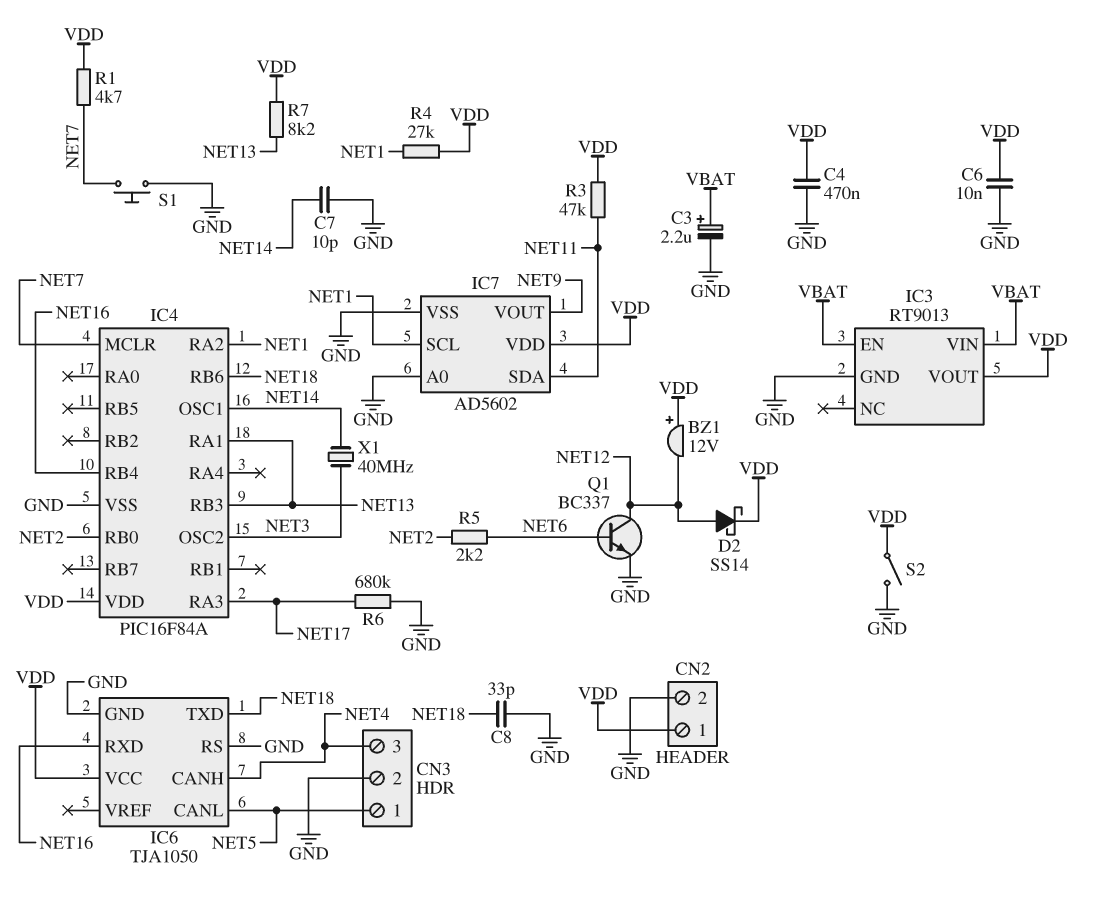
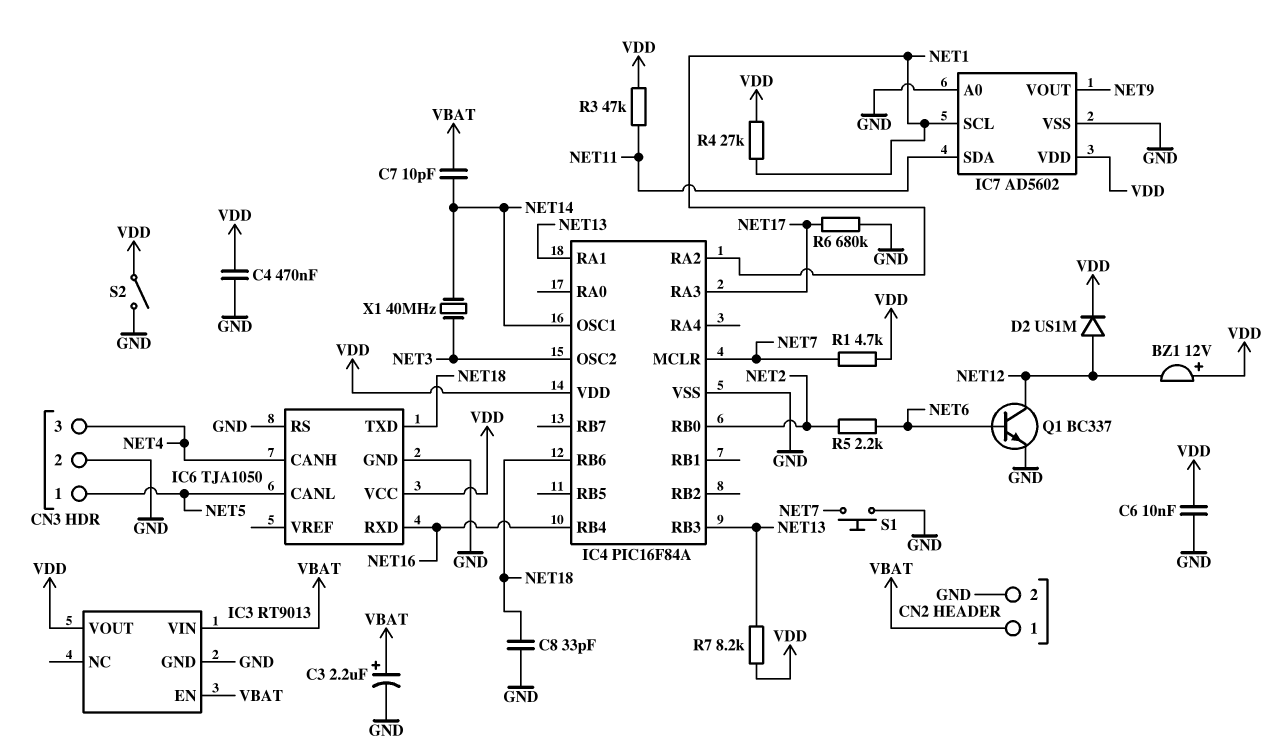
C7: 10pF (GND, NET14) -> 10pF (NET14, VBAT)
CN2 pin 1: VDD -> VBAT
D2: schottky SS14 (A NET12, K VDD) -> diode US1M (A NET12, K VDD)

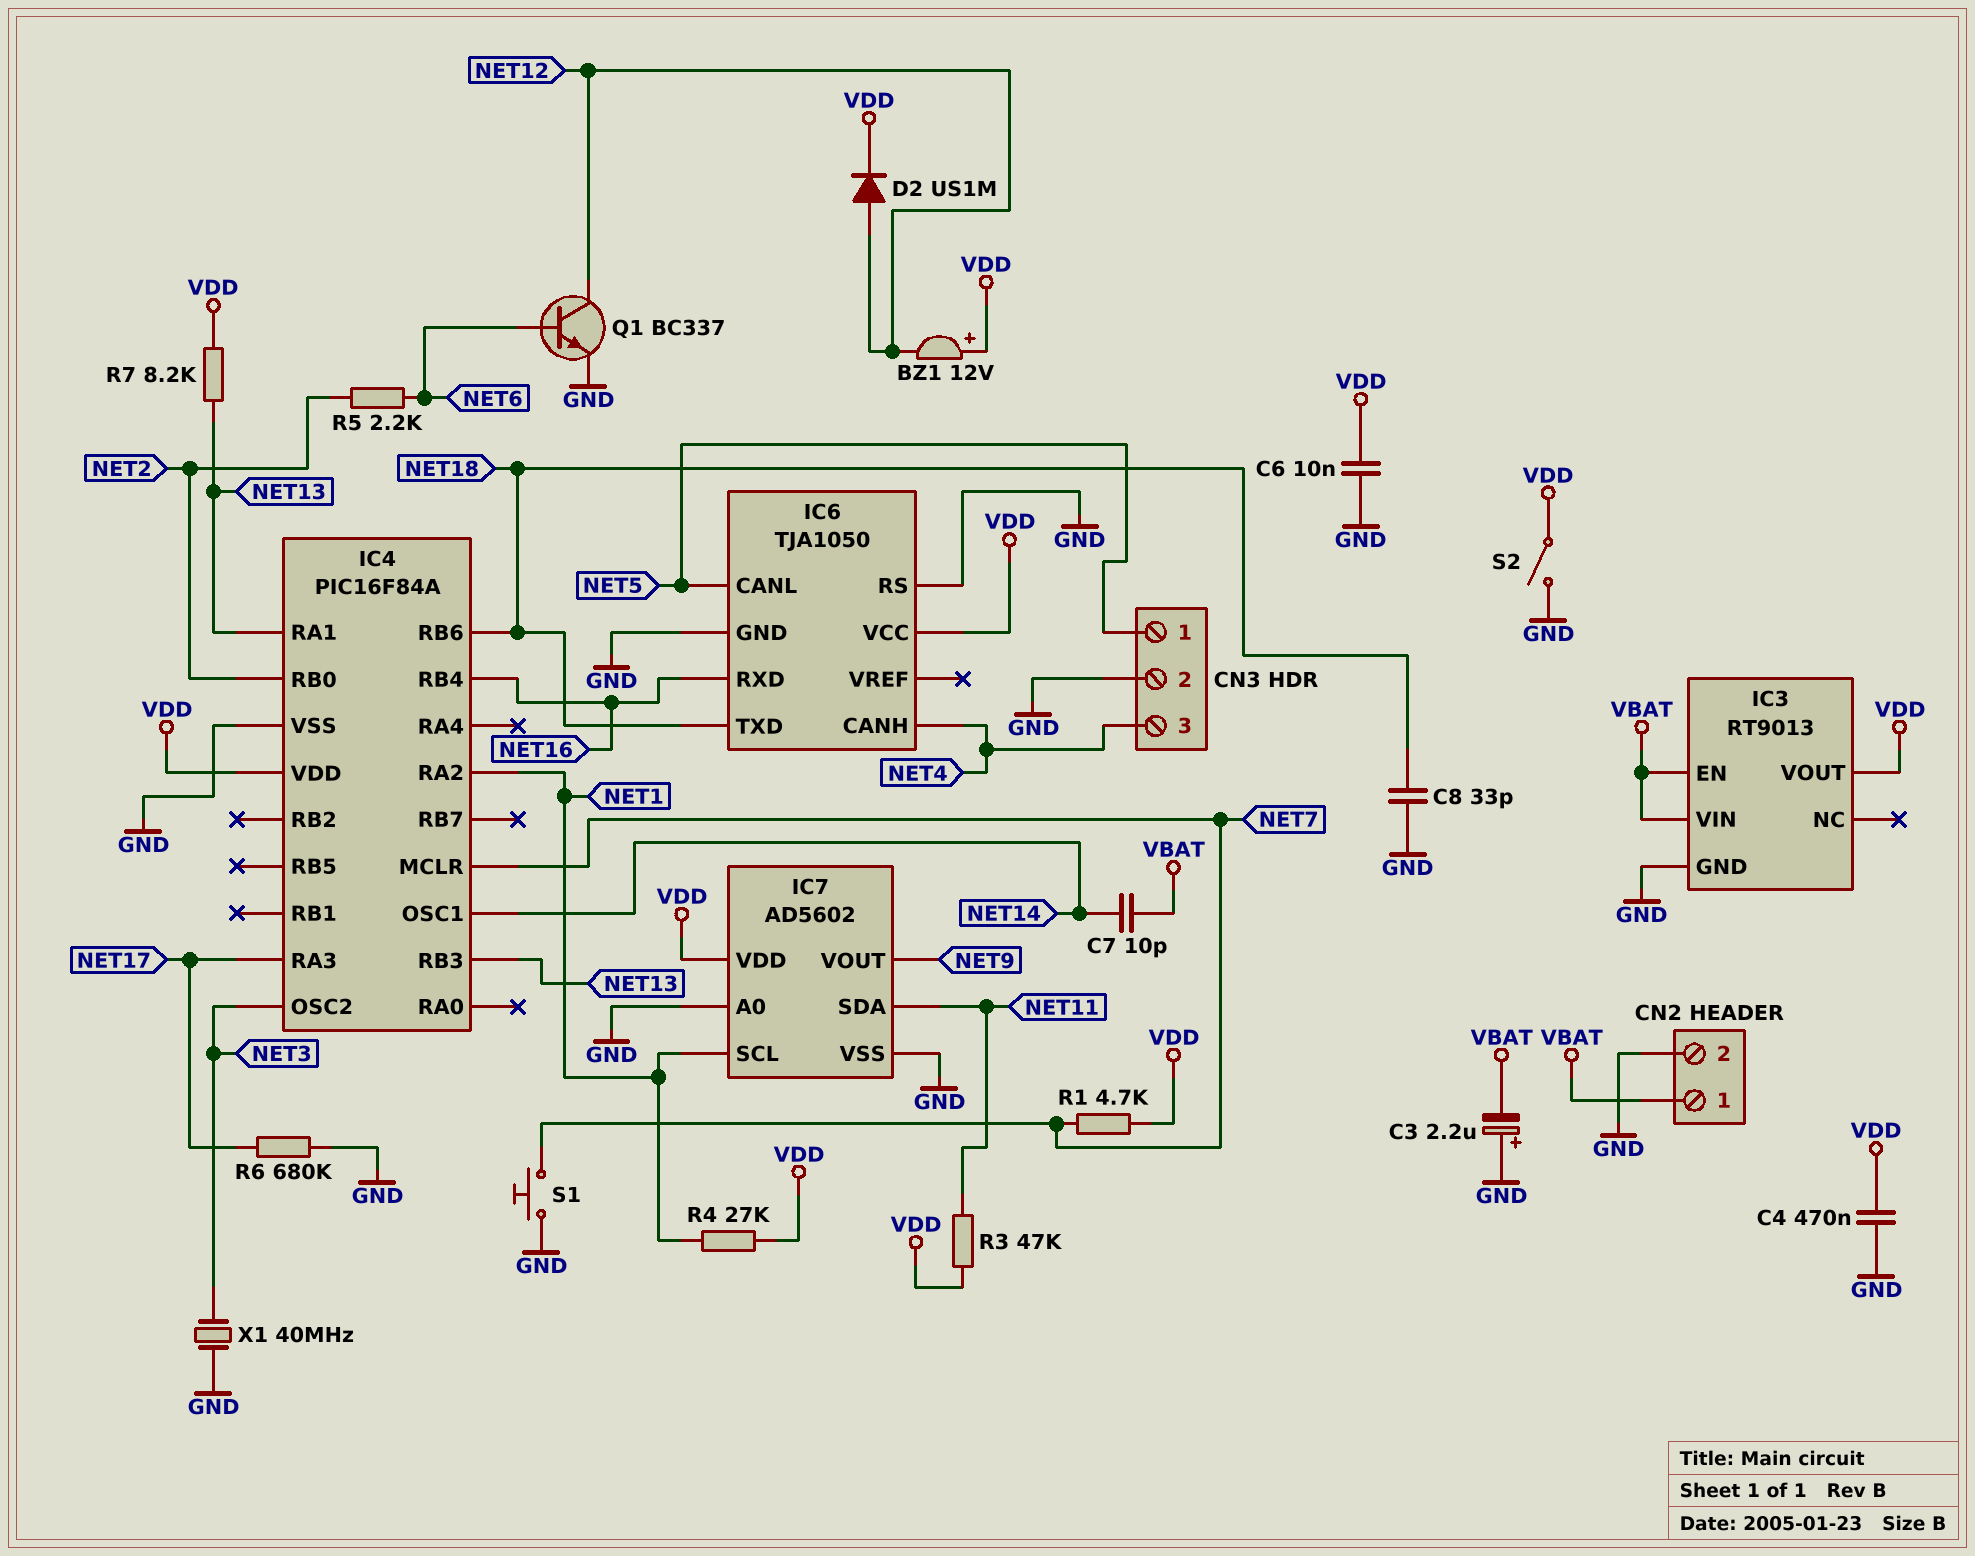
C3: 2.2uF (plus VBAT, minus GND) -> 2.2uF (plus GND, minus VBAT)
X1: 40MHz (NET3, NET14) -> 40MHz (GND, NET3)

